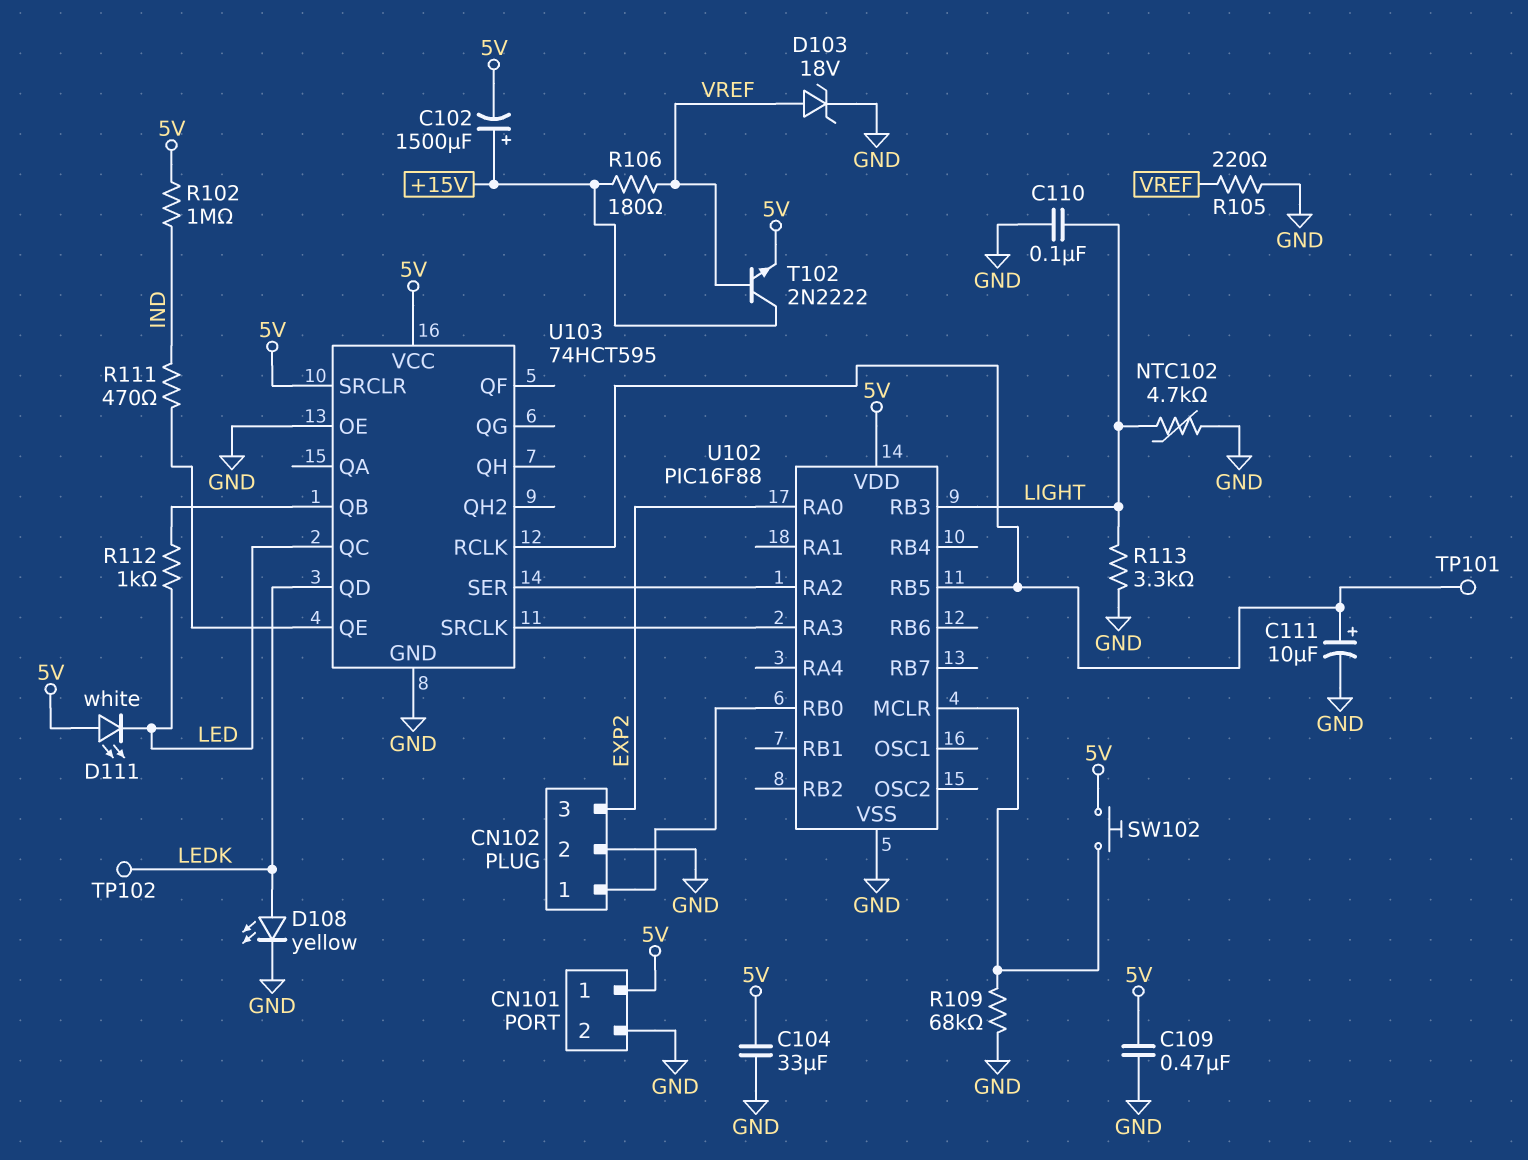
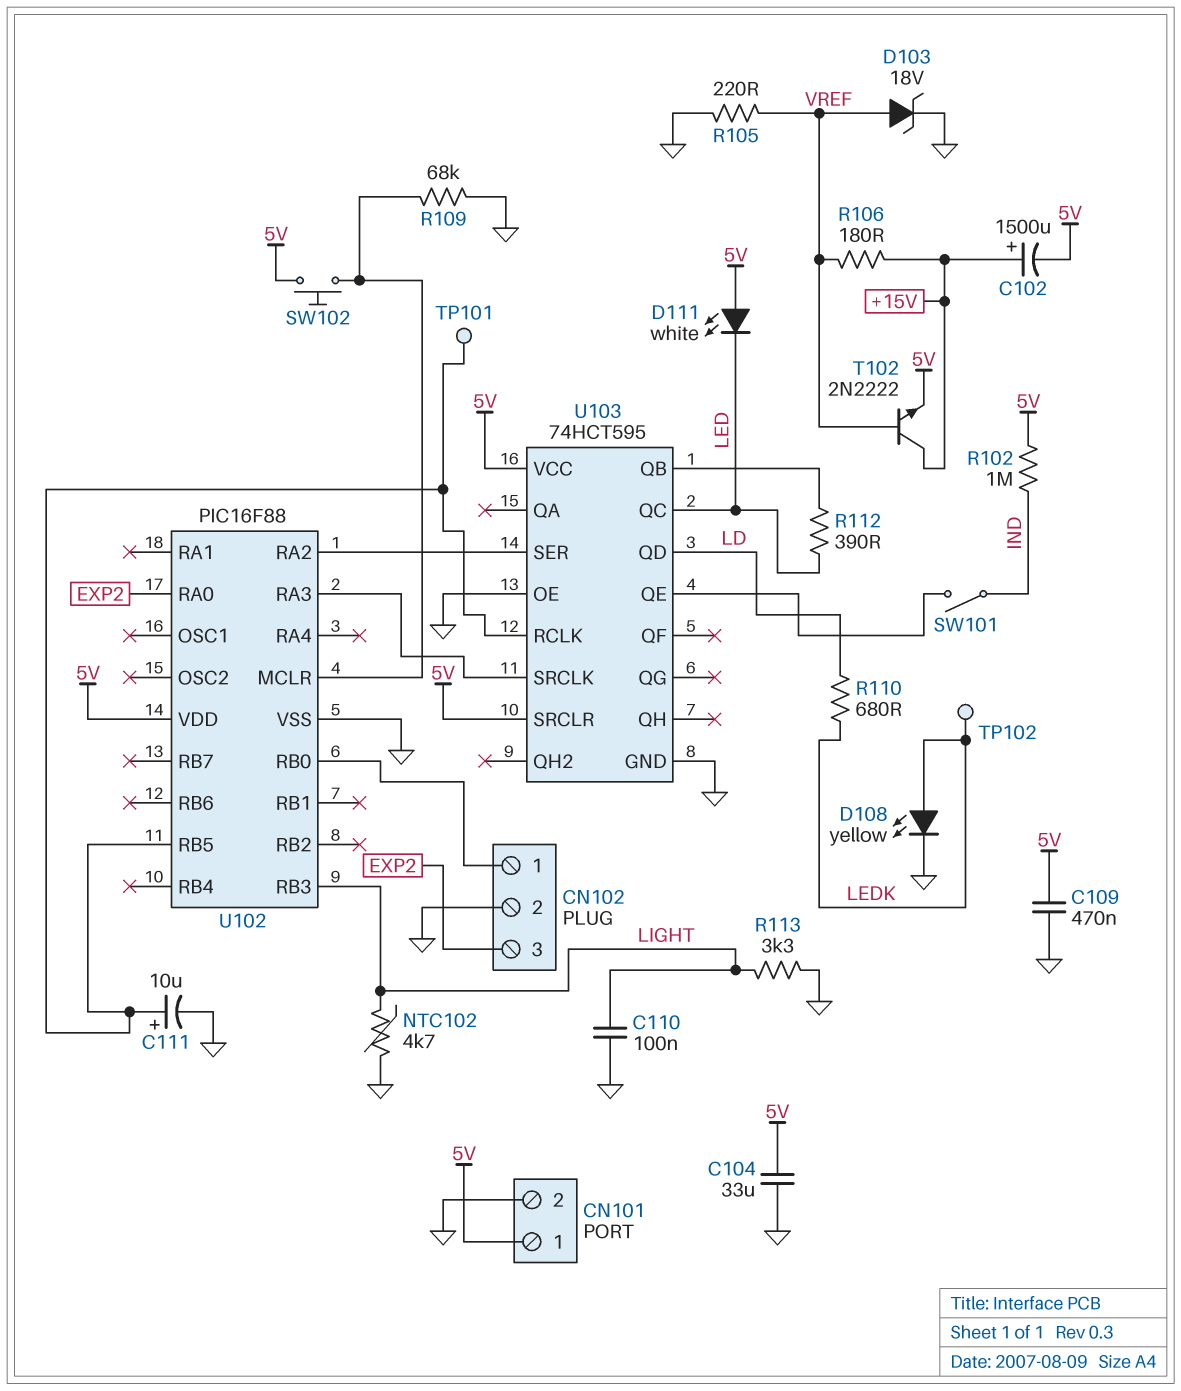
R110: none -> 680 (LD, LEDK)
R111: 470 (IND, U103/QE) -> none
R112: 1k (LED, U103/QB) -> 390 (LED, U103/QB)
SW101: none -> switch (IND, U103/QE)
U103 pin QD: LEDK -> LD

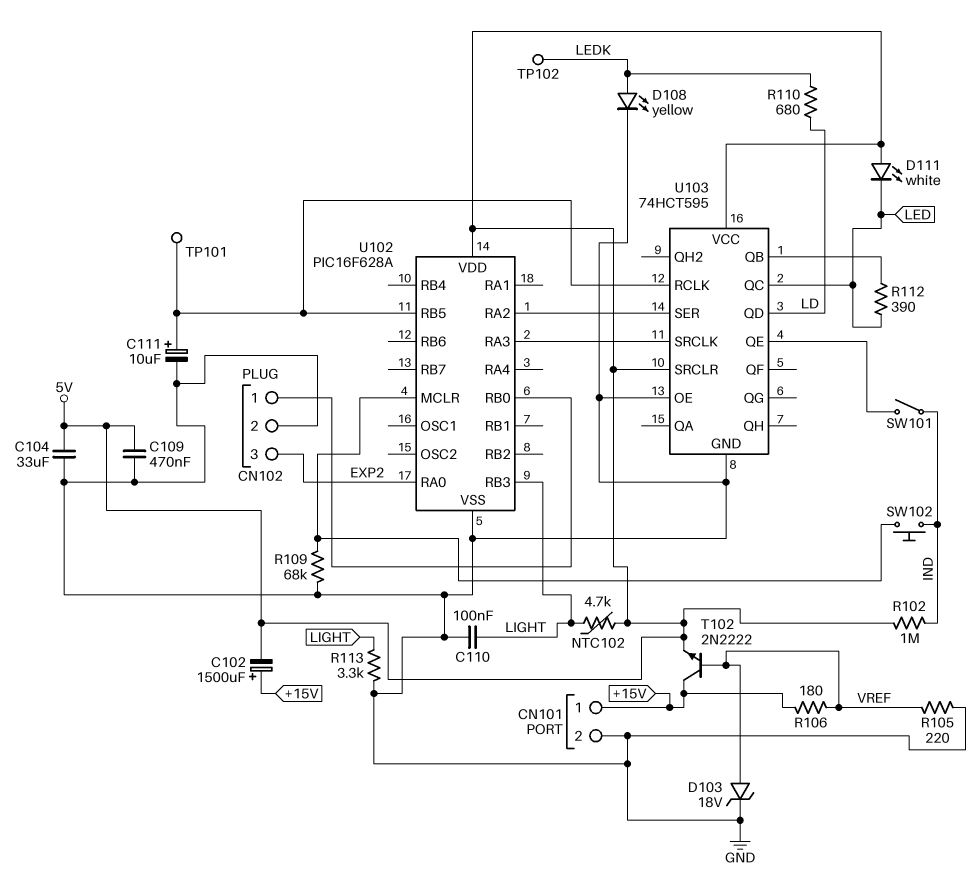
CN101 pin 1: 5V -> +15V
NTC102: 4.7k (GND, LIGHT) -> 4.7k (5V, LIGHT)
SW102: button (5V, U102/MCLR) -> button (IND, U102/MCLR)
U102: PIC16F88 -> PIC16F628A

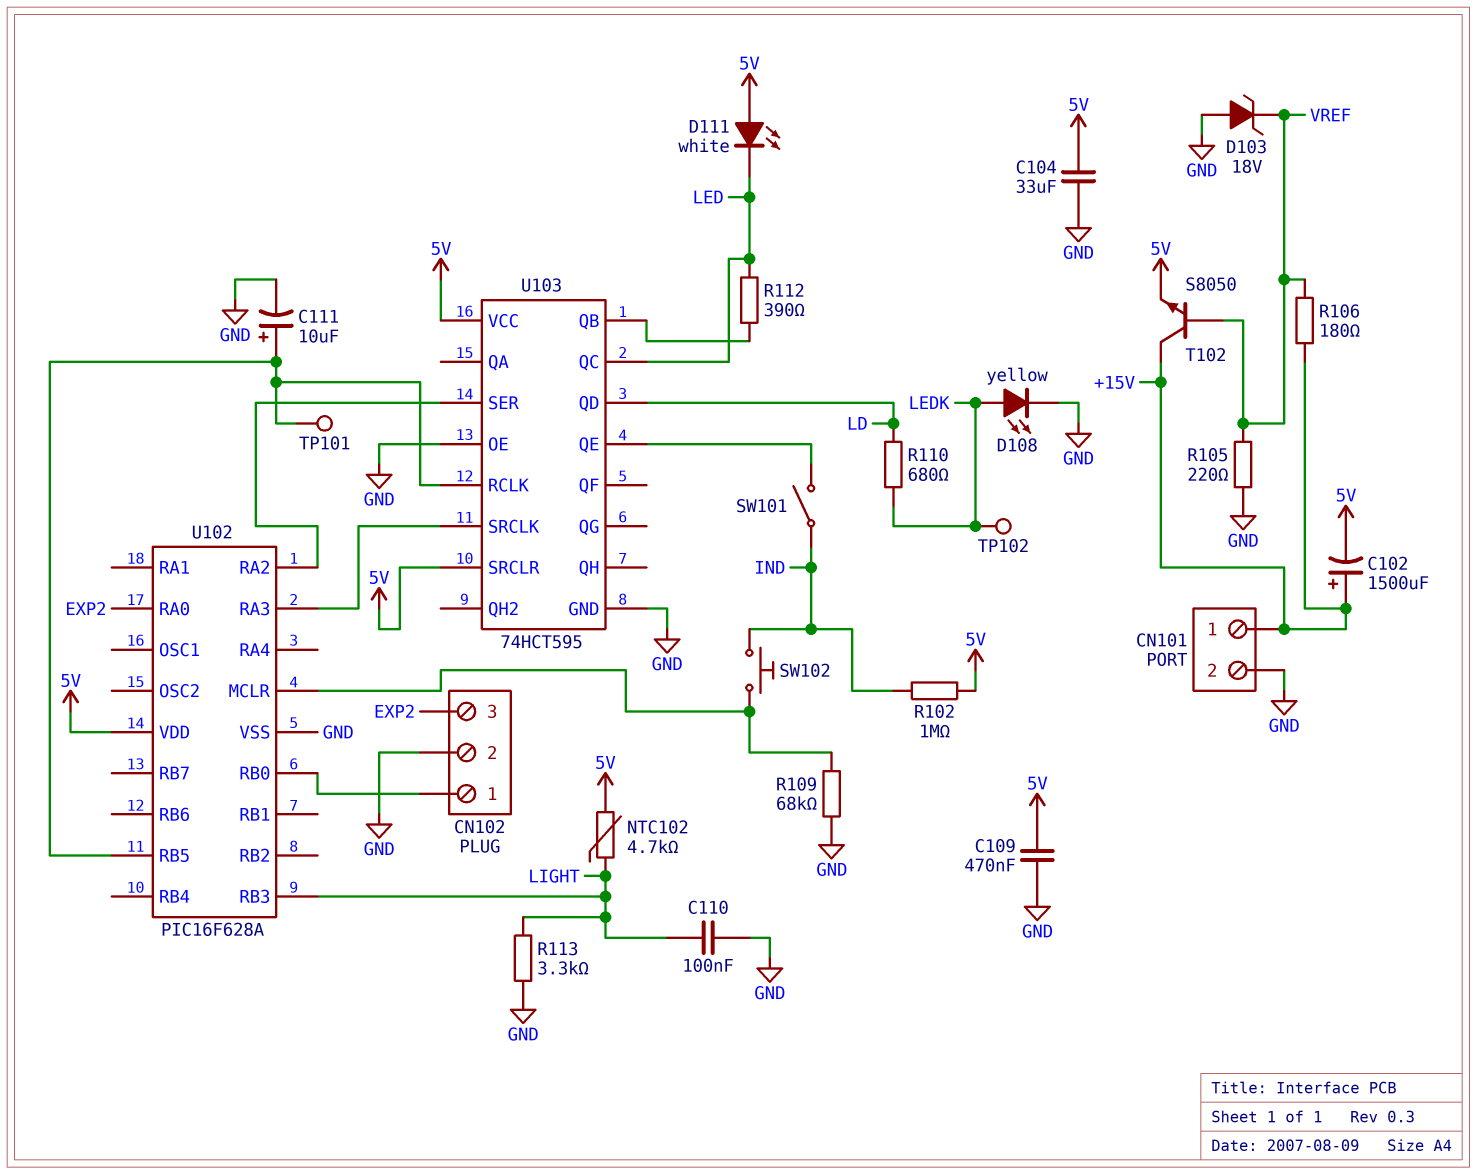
D103: zener 18V (A VREF, K GND) -> zener 18V (A GND, K VREF)
T102: NPN 2N2222 (B VREF, C +15V, E 5V) -> NPN S8050 (B VREF, C +15V, E 5V)

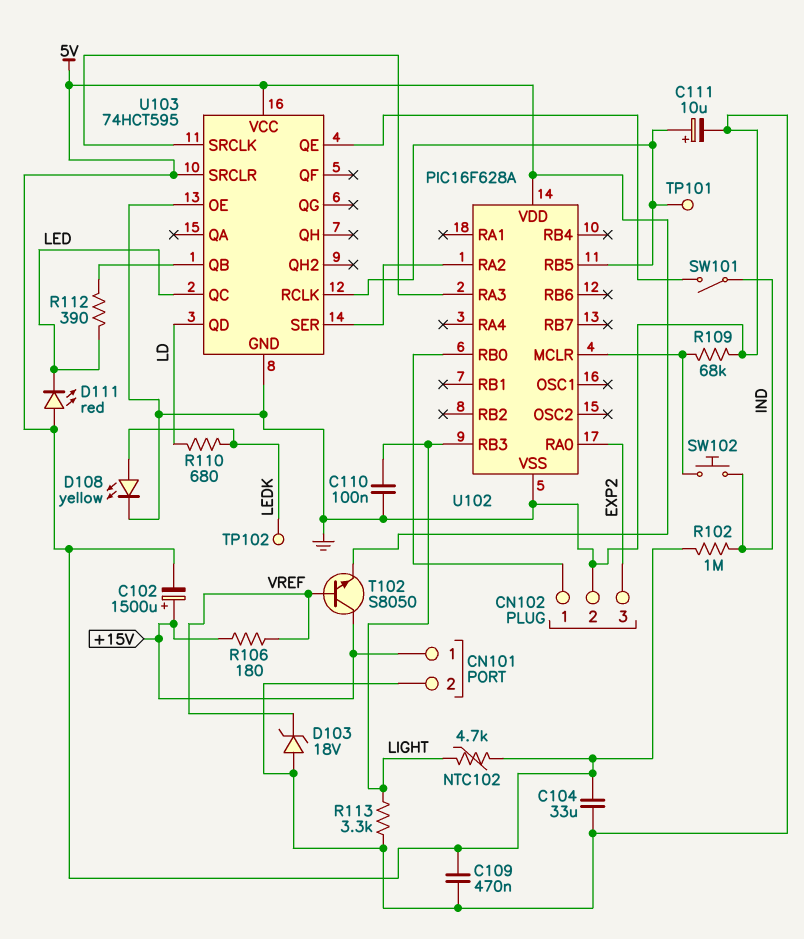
D111: LED white (A 5V, K LED) -> LED red (A 5V, K LED)
R105: 220 (GND, VREF) -> none

